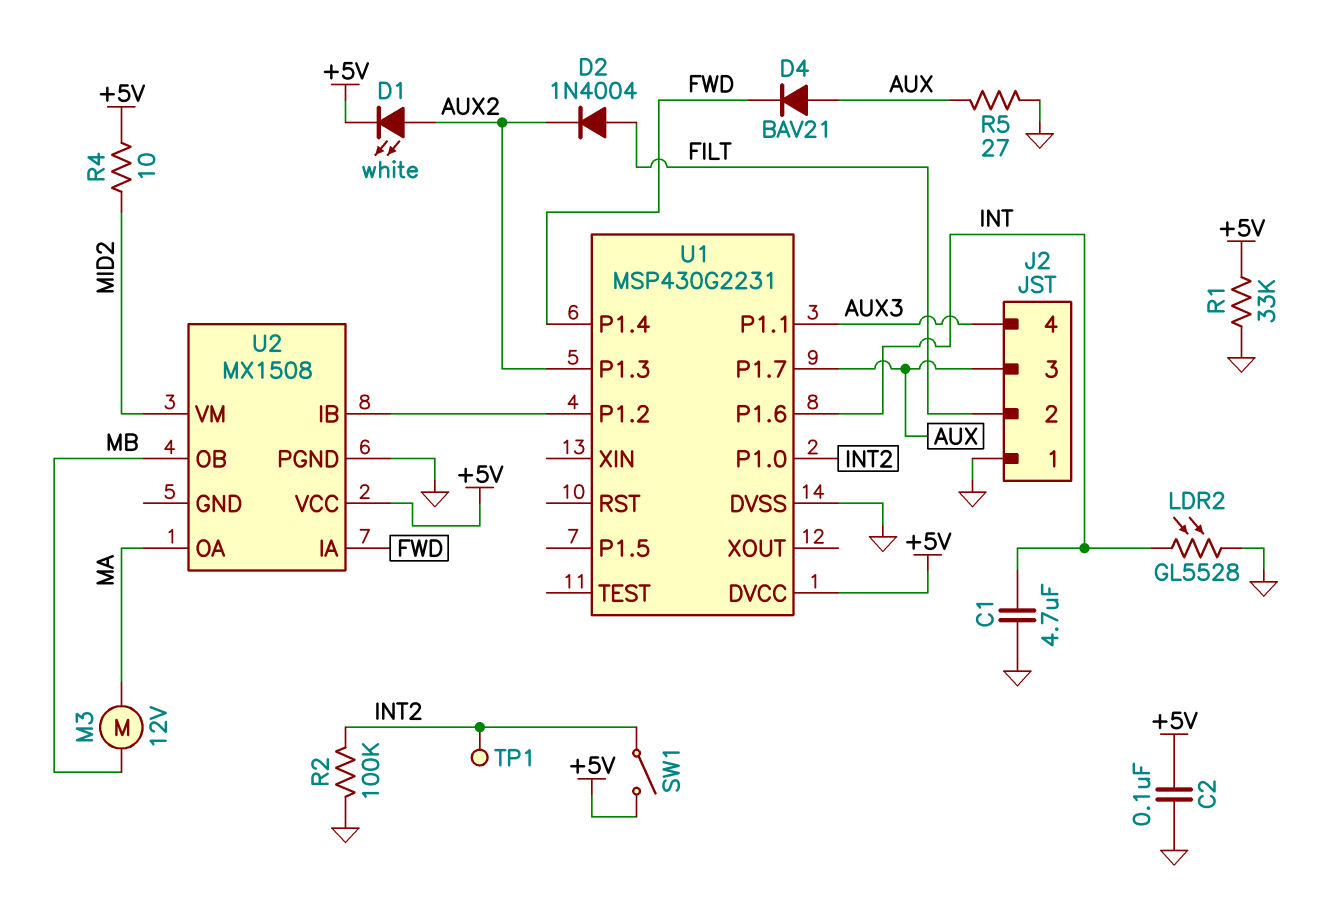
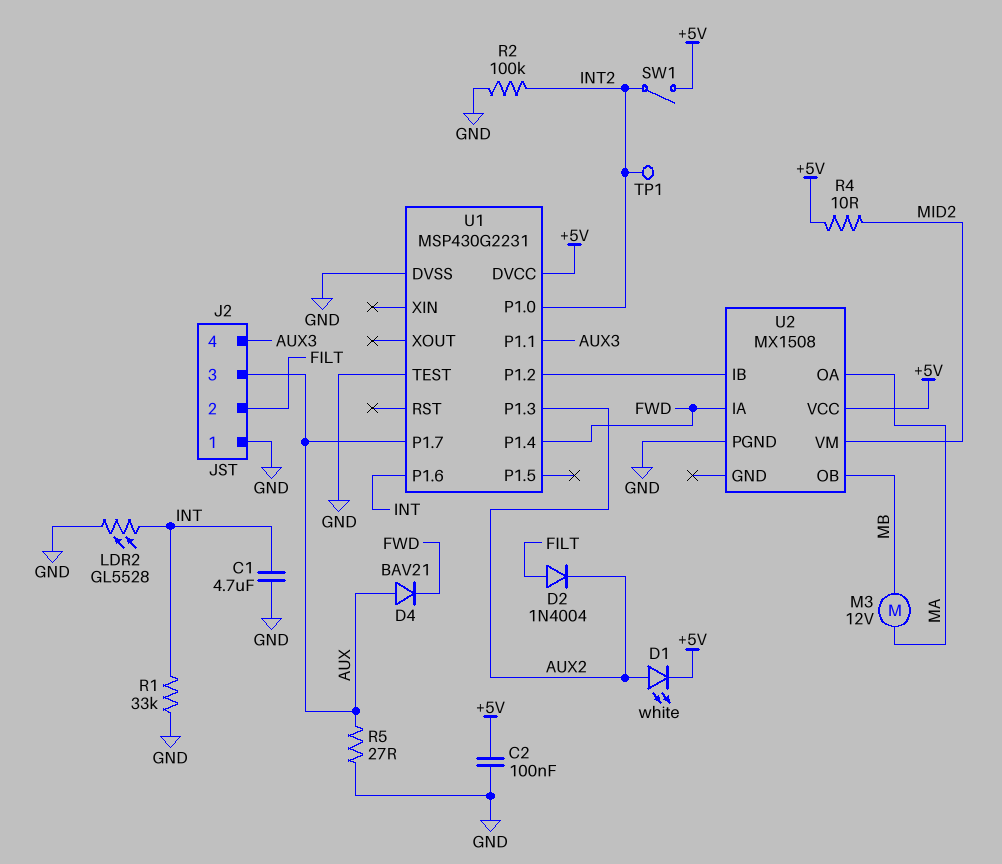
R1: 33k (+5V, GND) -> 33k (GND, INT)
U1 pin TEST: none -> GND

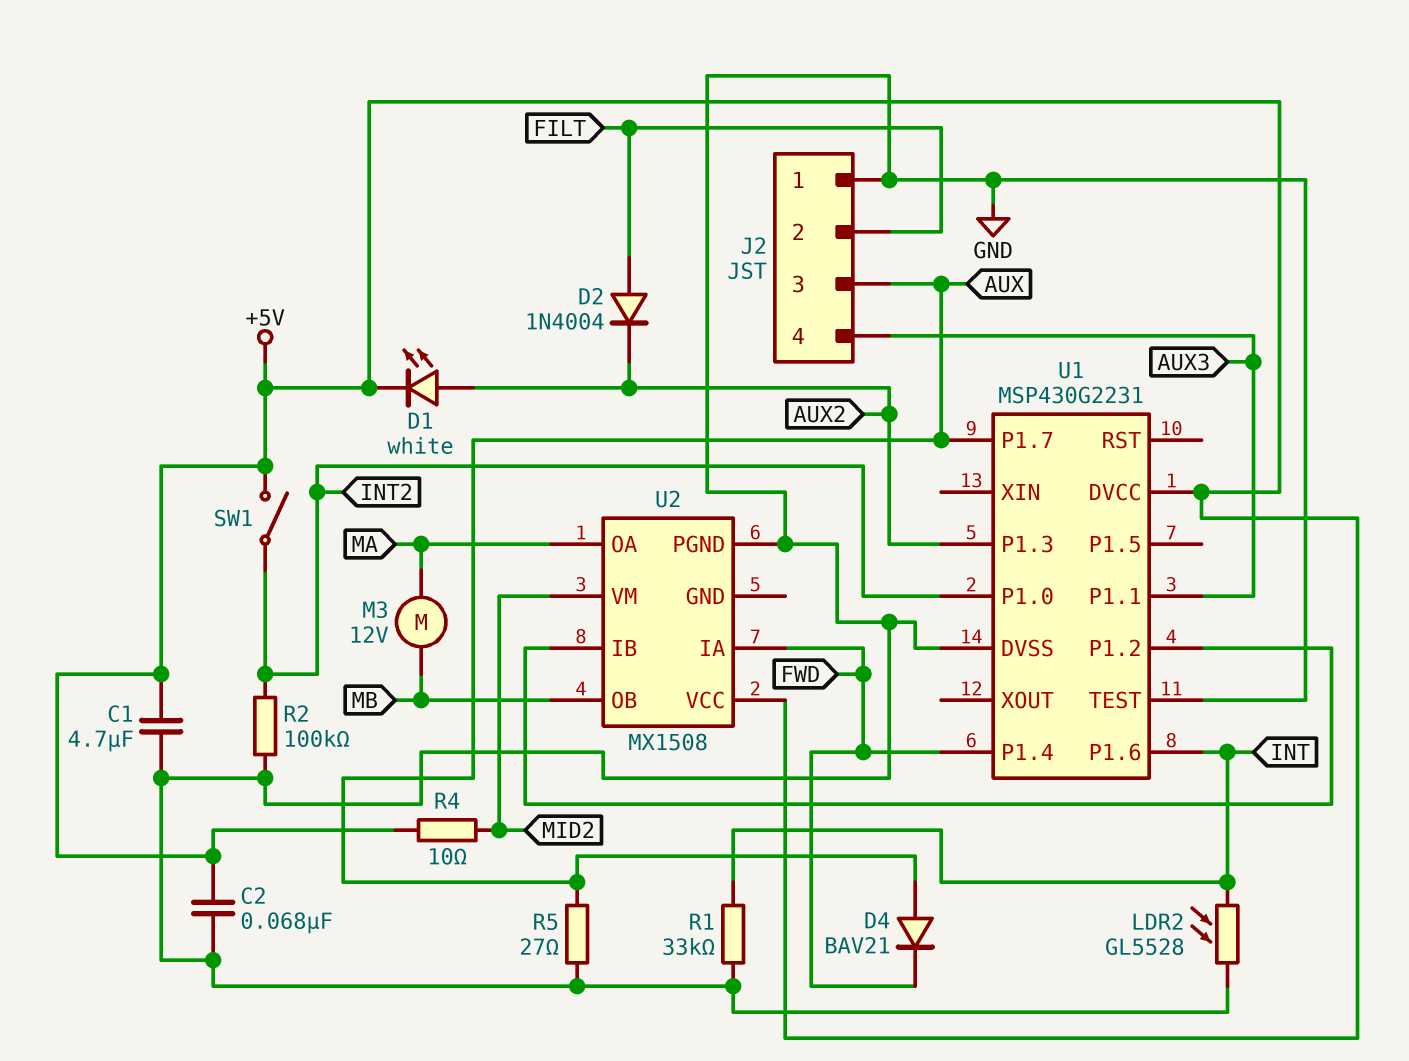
C1: 4.7uF (GND, INT) -> 4.7uF (+5V, GND)
C2: 100nF (+5V, GND) -> 68nF (+5V, GND)
TP1: test point (INT2) -> none

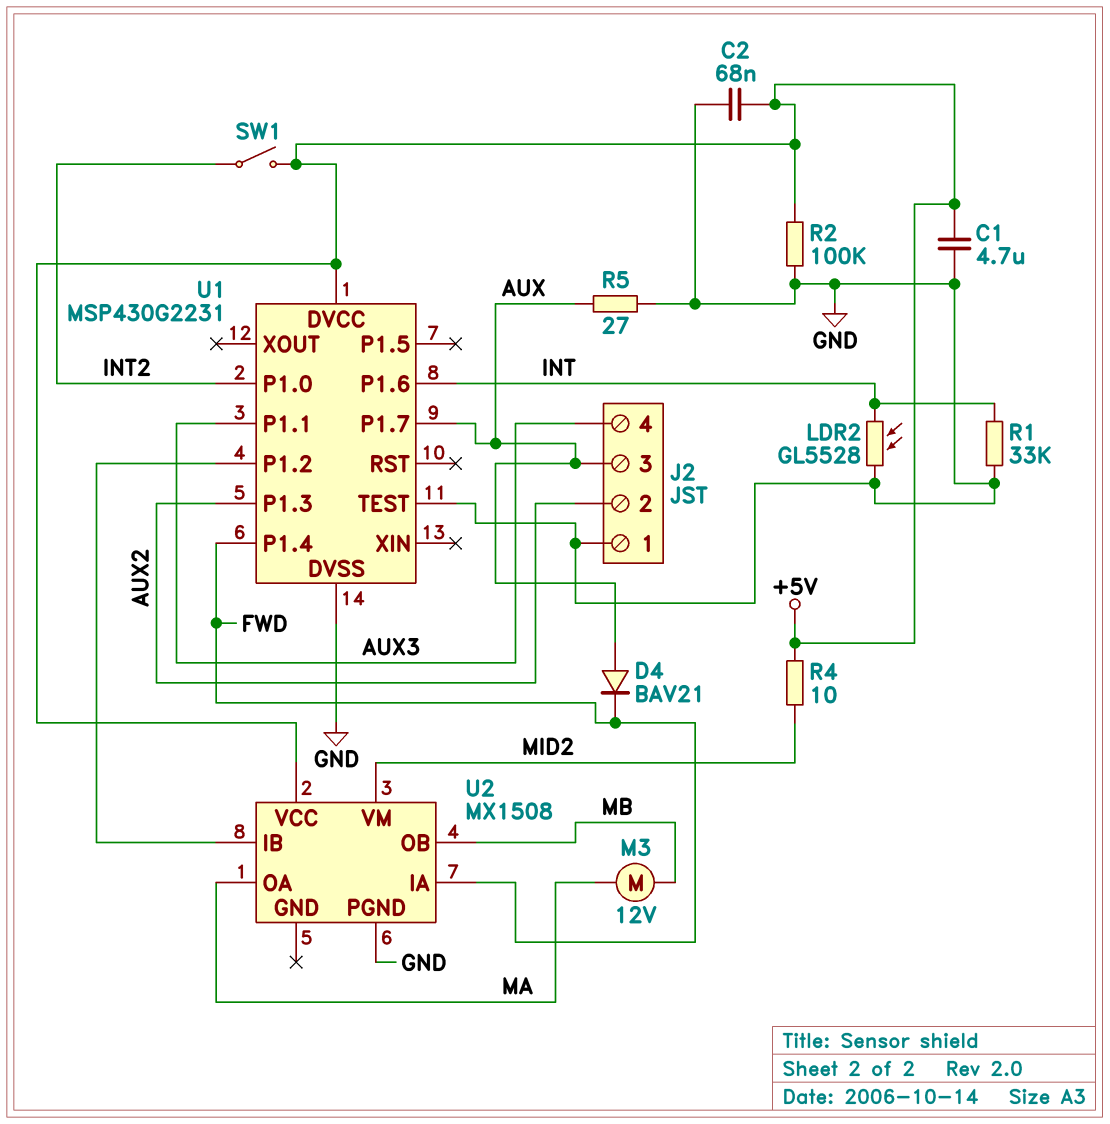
D1: LED white (A AUX2, K +5V) -> none
D2: diode 1N4004 (A FILT, K AUX2) -> none
J2 pin 2: FILT -> AUX2
R2: 100k (GND, INT2) -> 100k (+5V, GND)

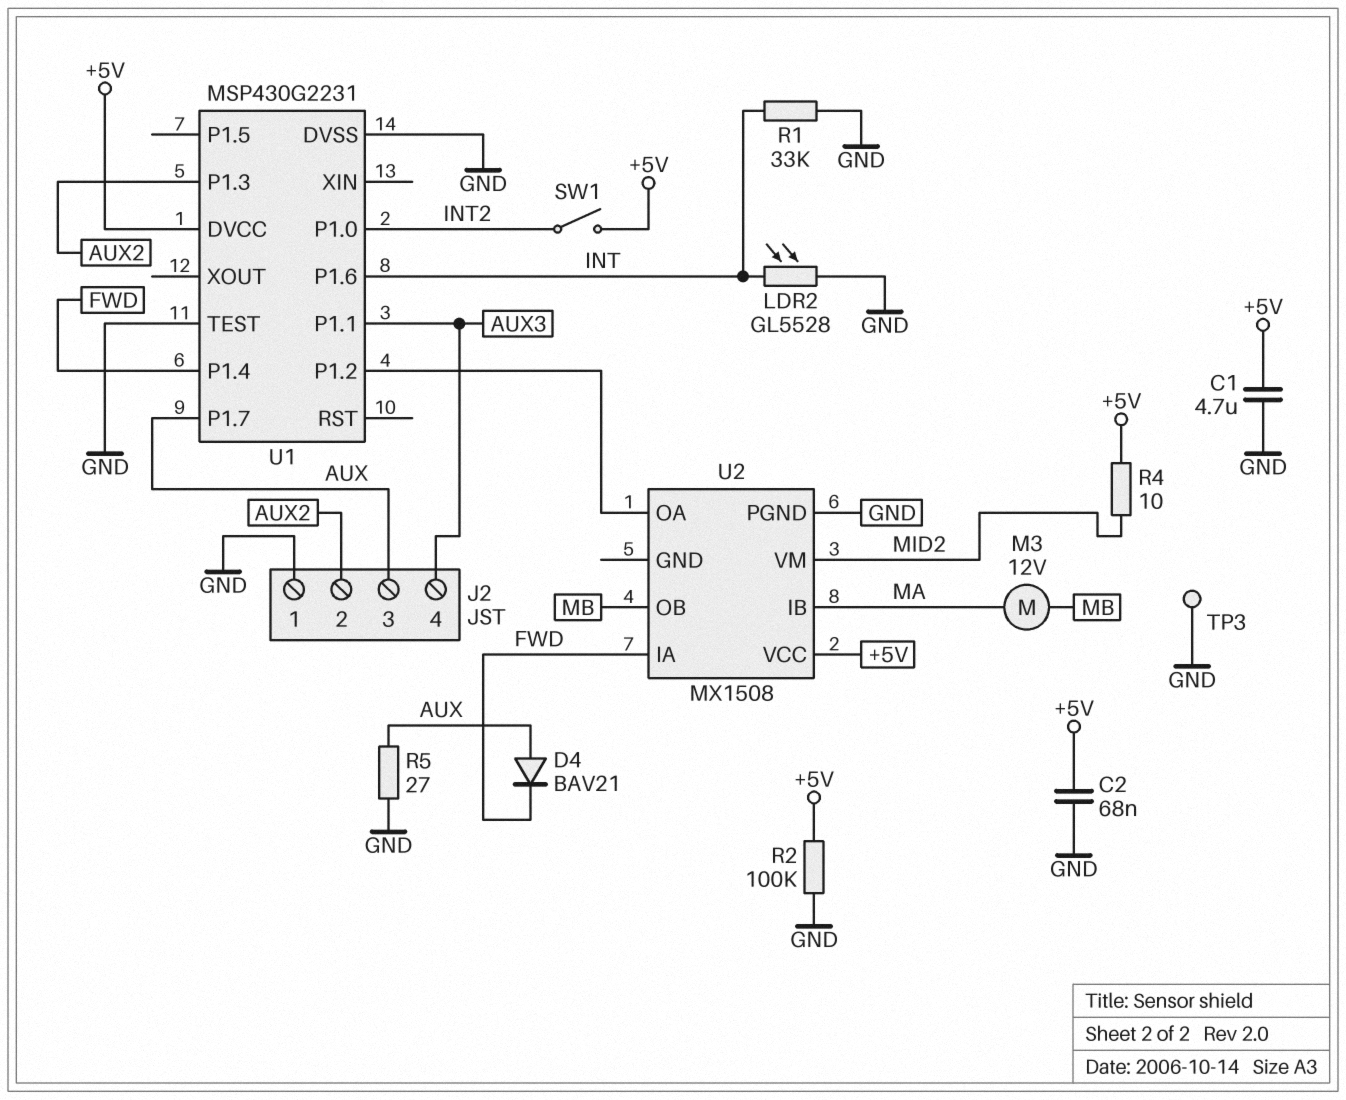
TP3: none -> test point (GND)
U2 pin IB: U1/P1.2 -> MA
U2 pin OA: MA -> U1/P1.2

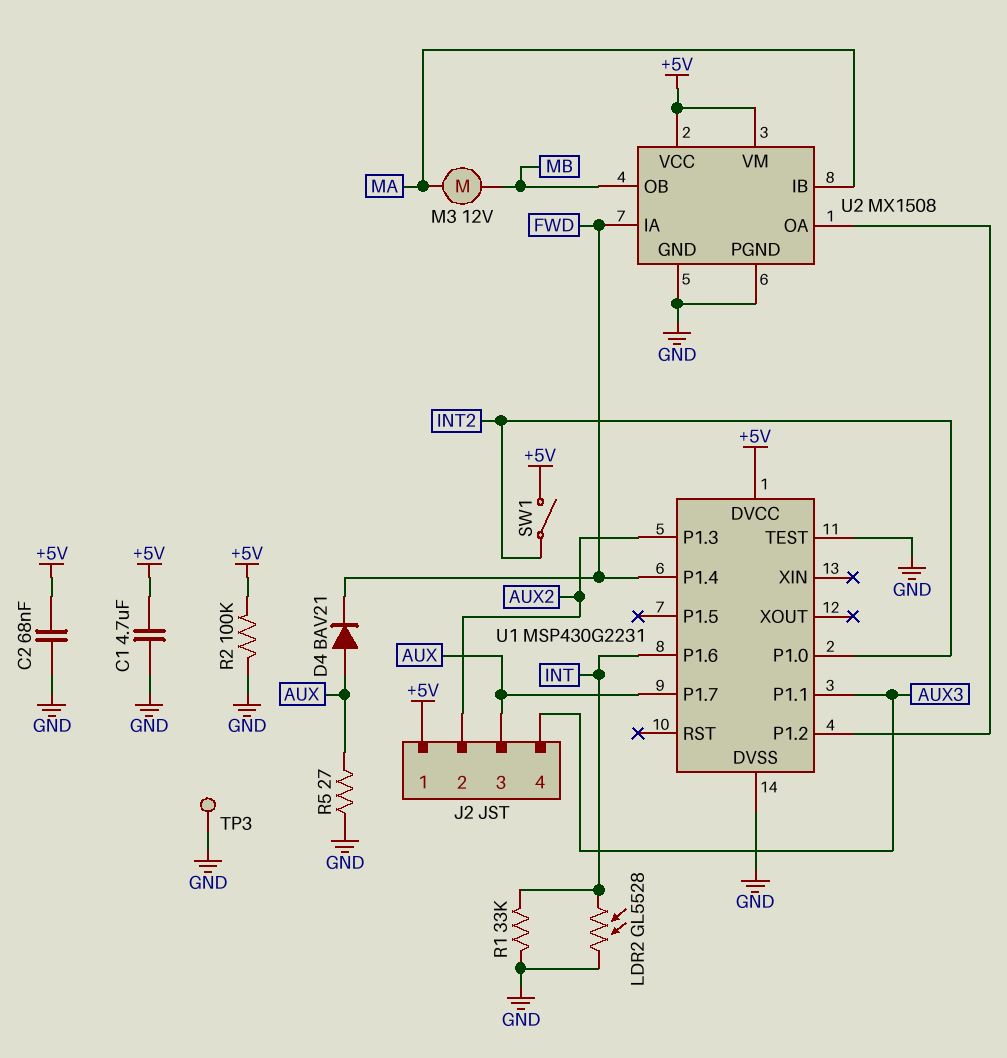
J2 pin 1: GND -> +5V
R4: 10 (+5V, MID2) -> none
U2 pin GND: none -> GND
U2 pin VM: MID2 -> +5V

